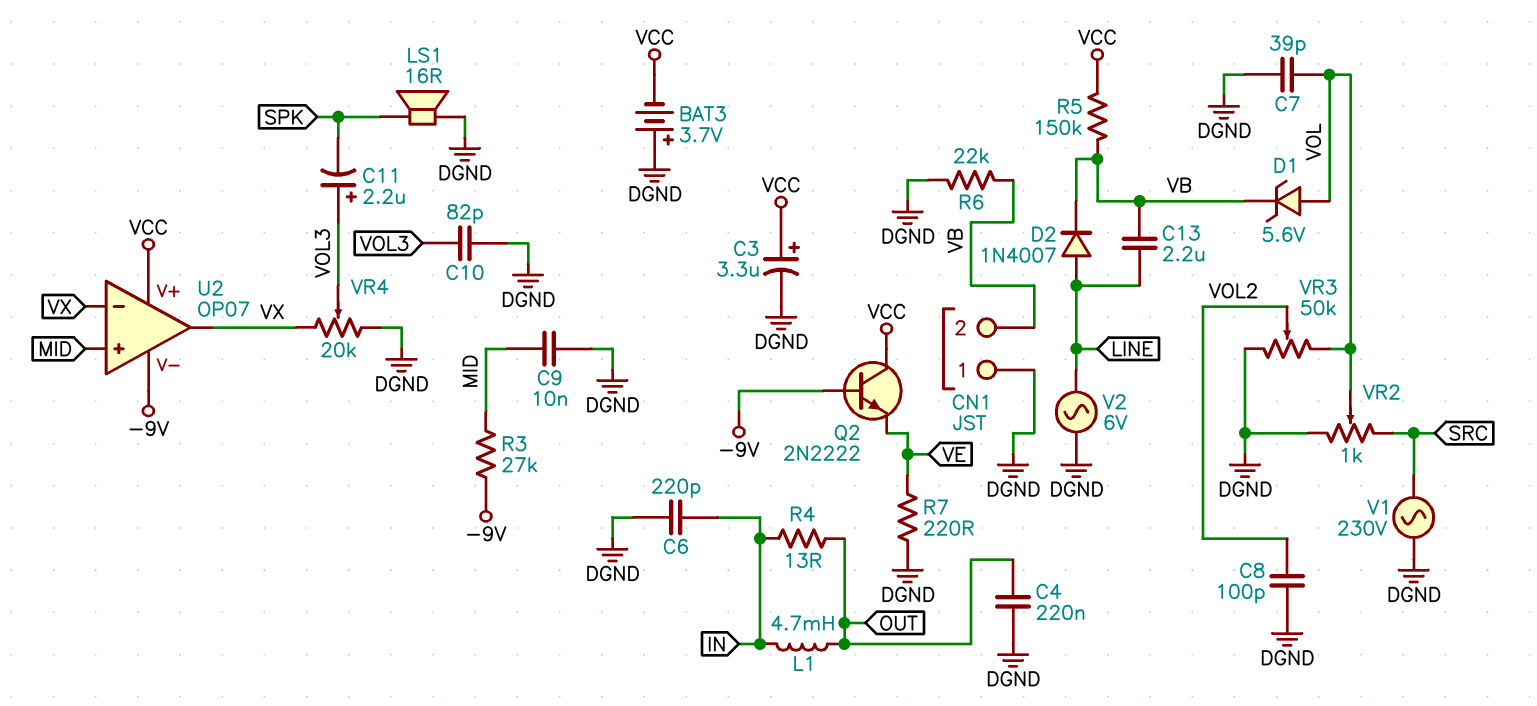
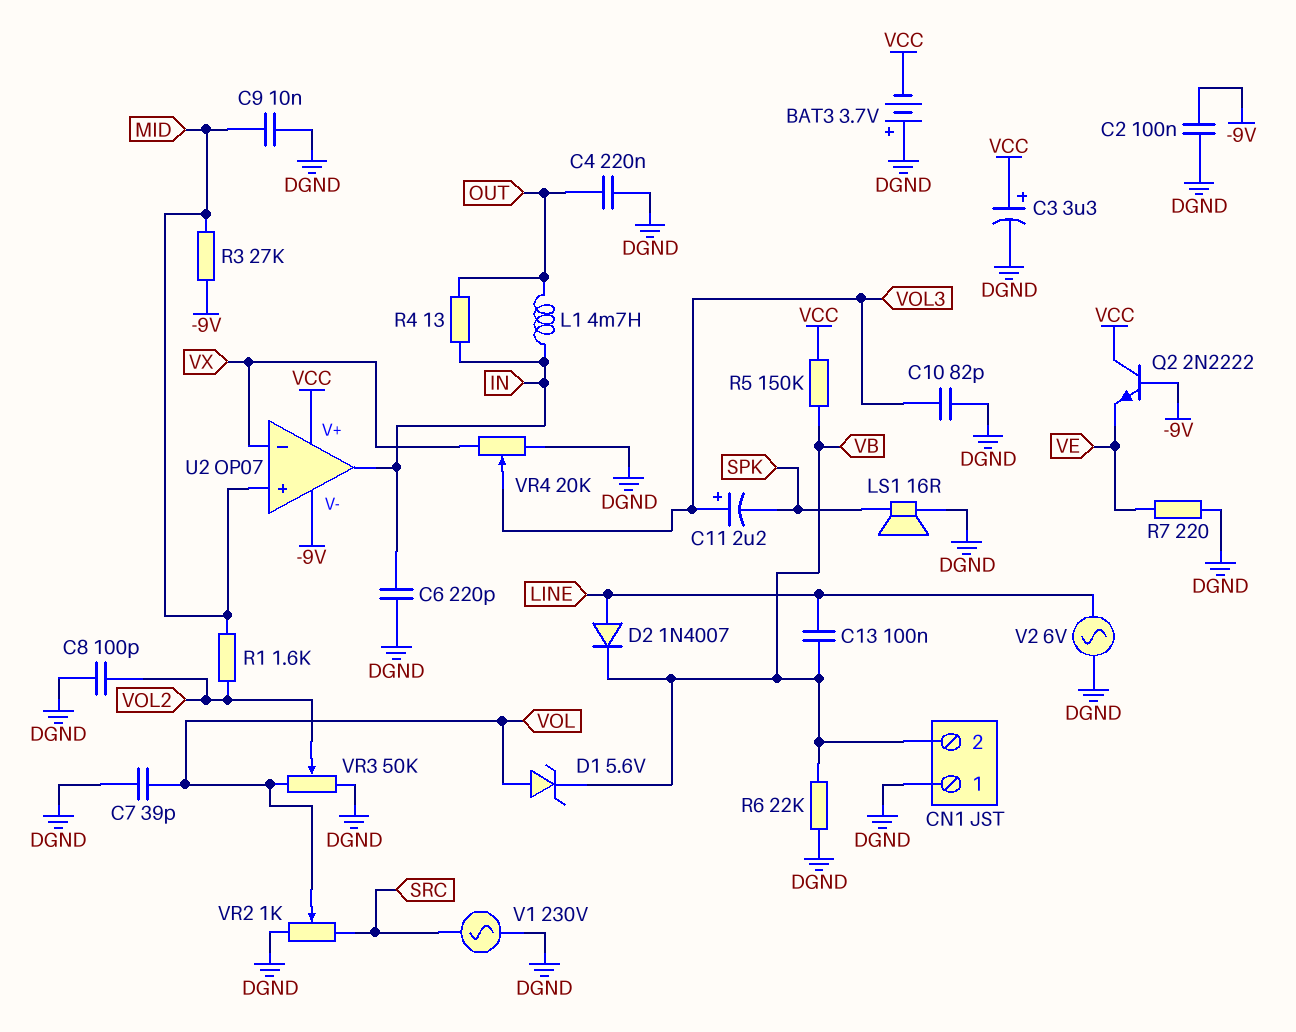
C2: none -> 100nF (-9V, DGND)
C13: 2.2uF (LINE, VB) -> 100nF (LINE, VB)
R1: none -> 1.6k (MID, VOL2)
U2 pin out: VX -> IN

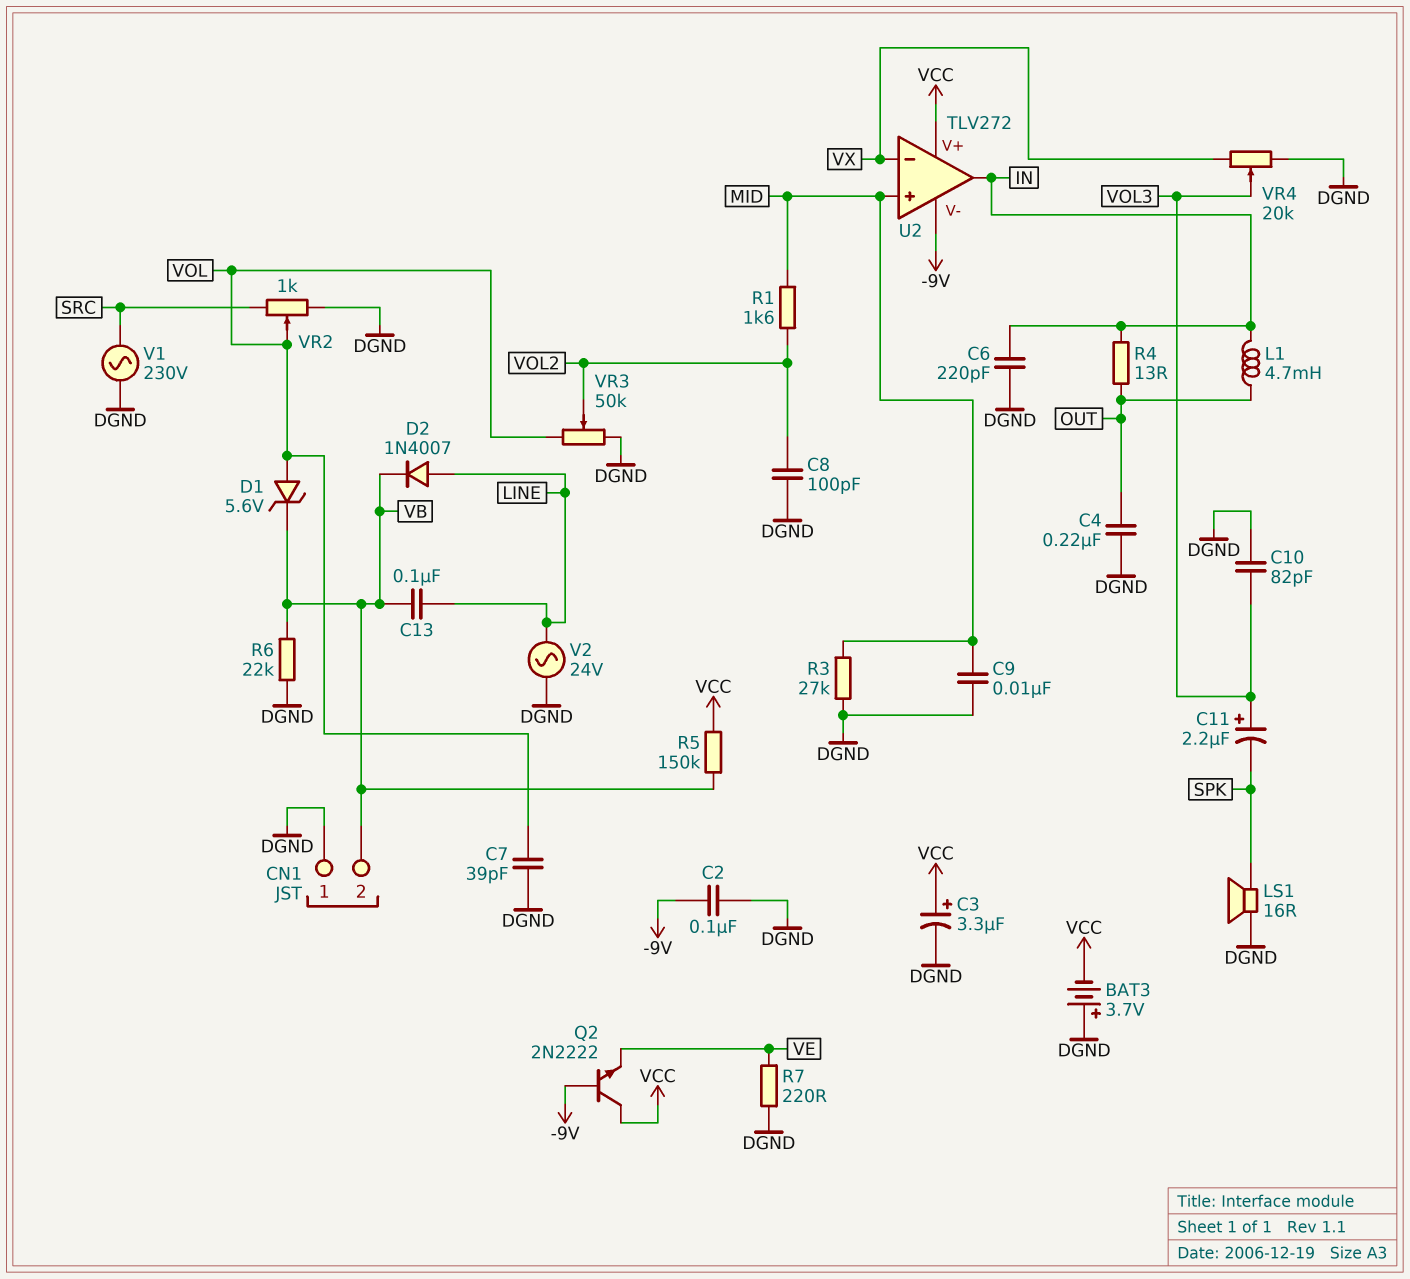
R3: 27k (-9V, MID) -> 27k (DGND, MID)
U2: OP07 -> TLV272
V2: AC 6V (DGND, LINE) -> AC 24V (DGND, LINE)

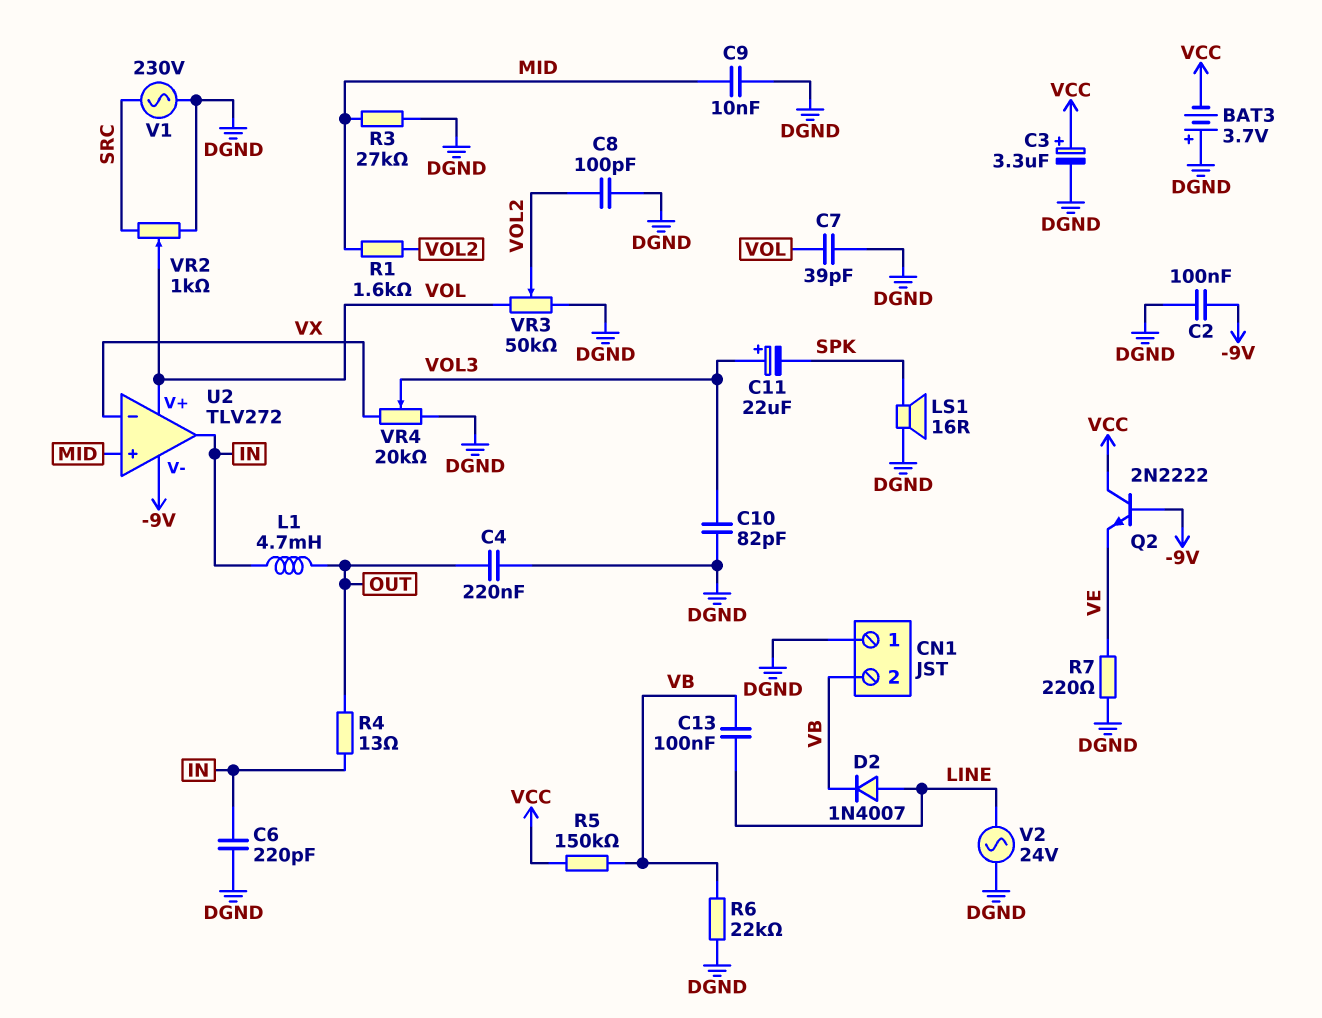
C11: 2.2uF (plus VOL3, minus SPK) -> 22uF (plus VOL3, minus SPK)
D1: zener 5.6V (A VOL, K VB) -> none
U2 pin V+: VCC -> VOL

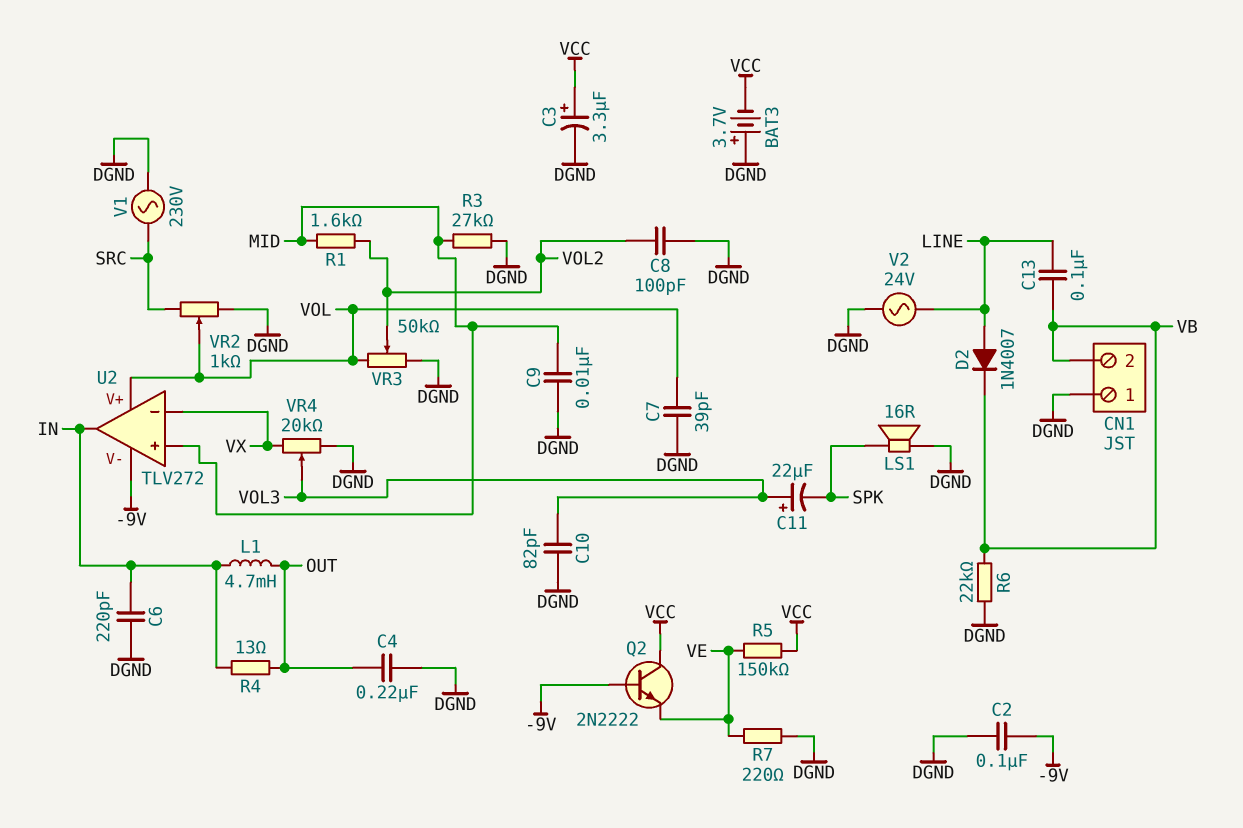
R5: 150k (VB, VCC) -> 150k (VCC, VE)

